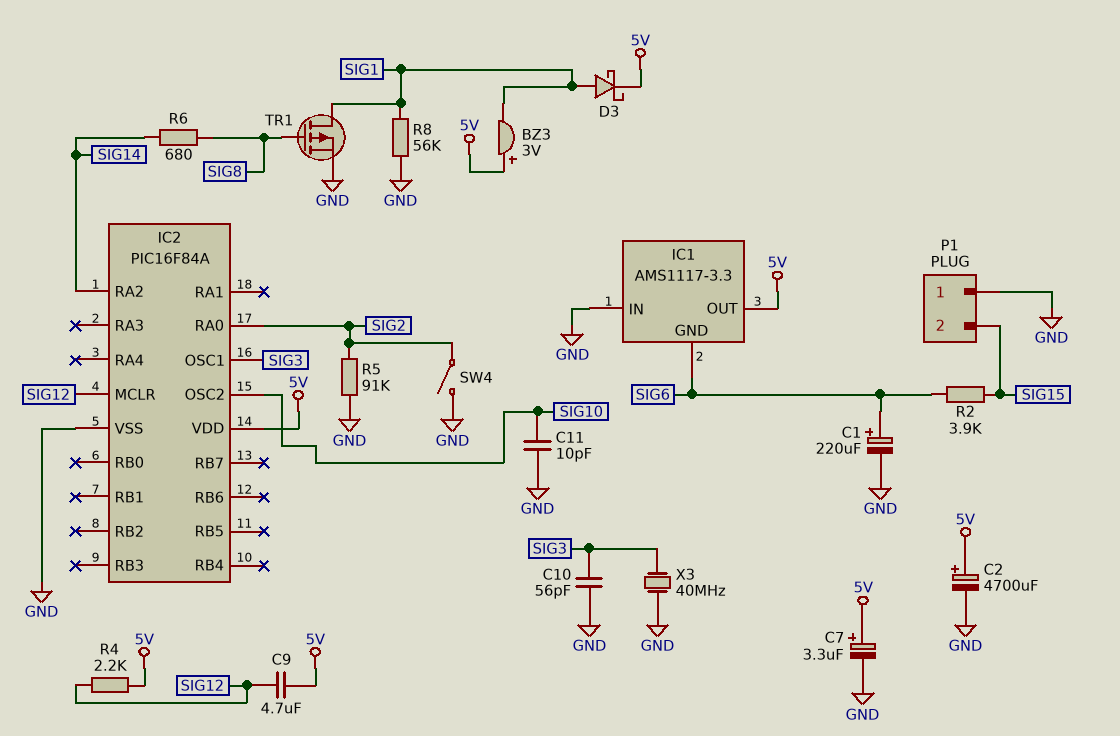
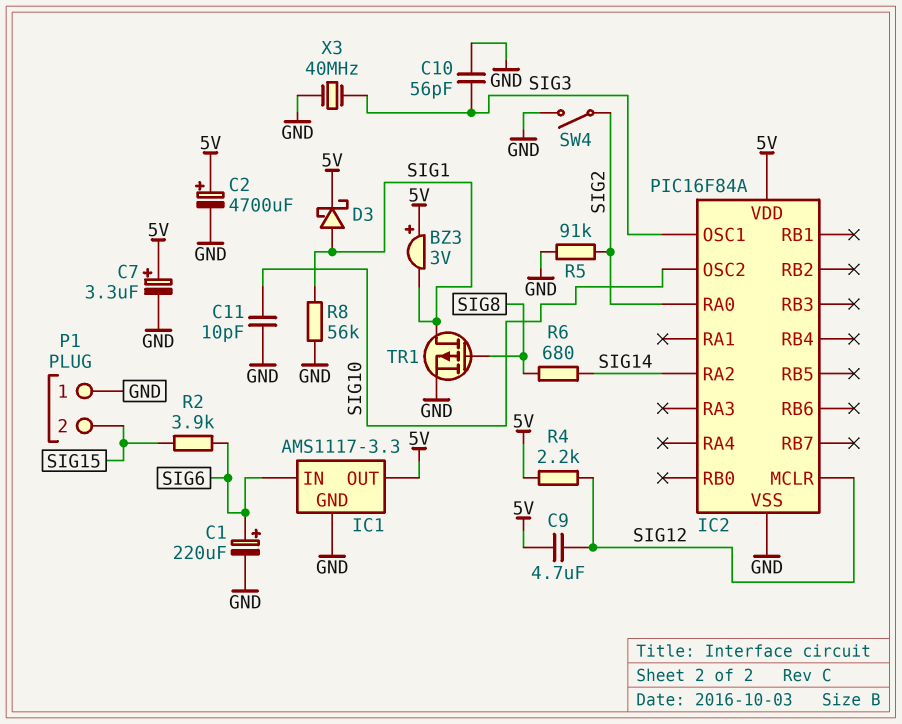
IC1 pin GND: SIG6 -> GND
IC1 pin IN: GND -> SIG6

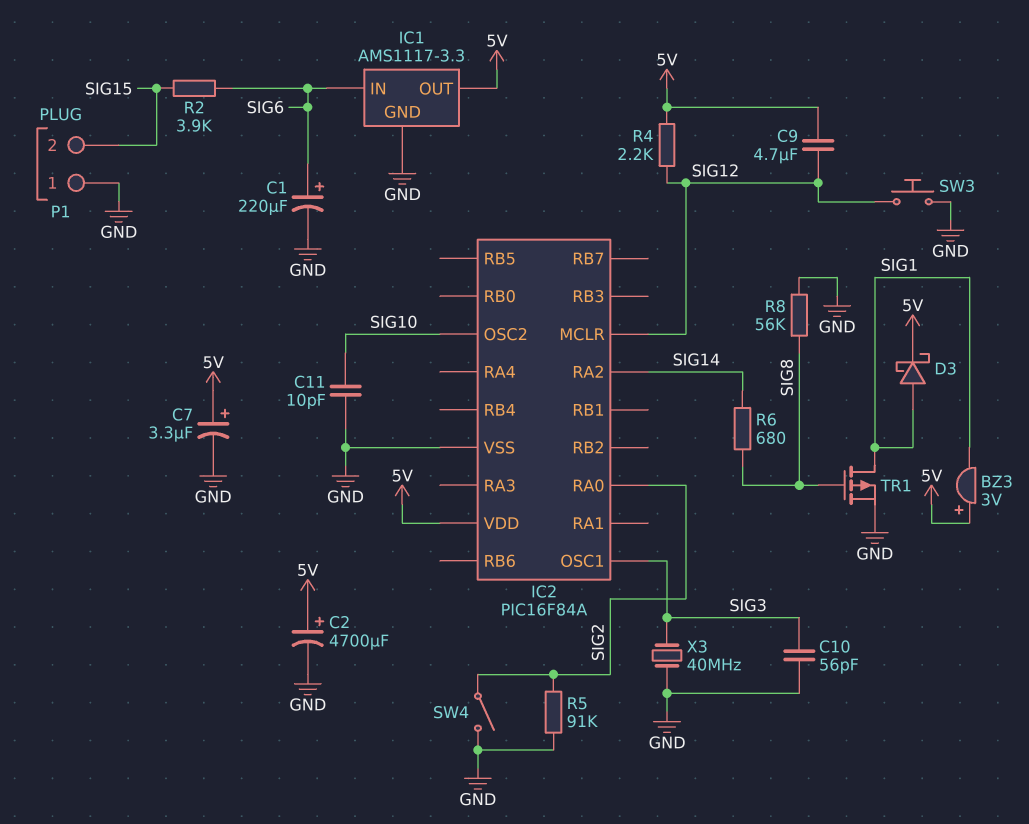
R8: 56k (GND, SIG1) -> 56k (GND, SIG8)
SW3: none -> button (GND, SIG12)

